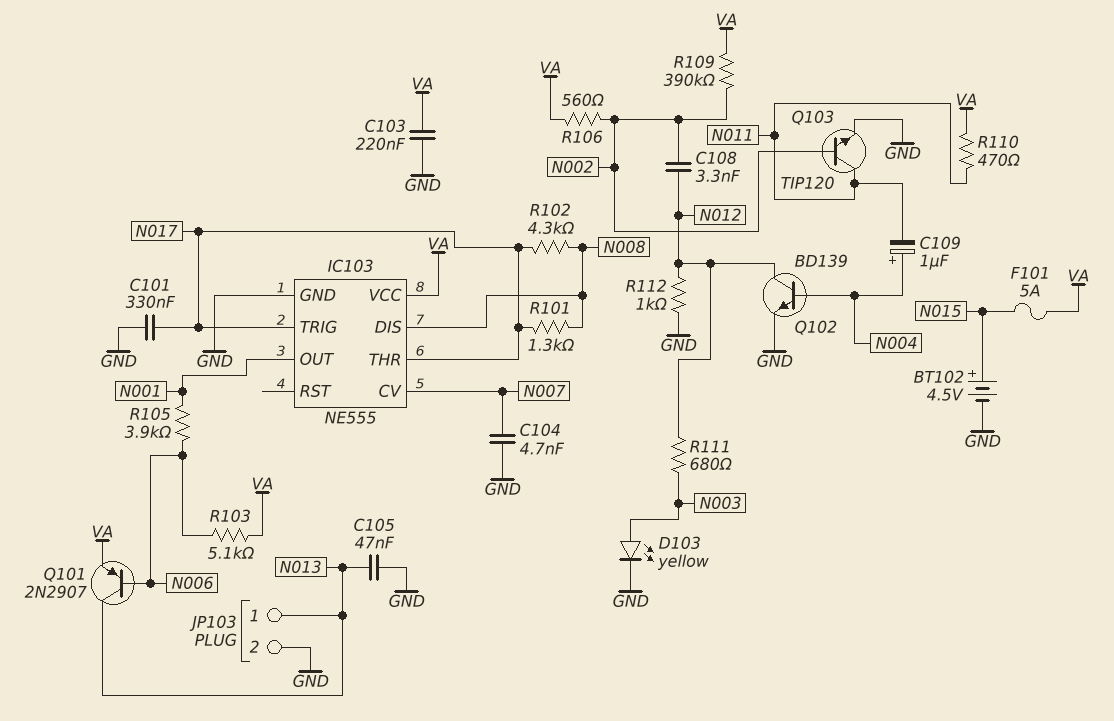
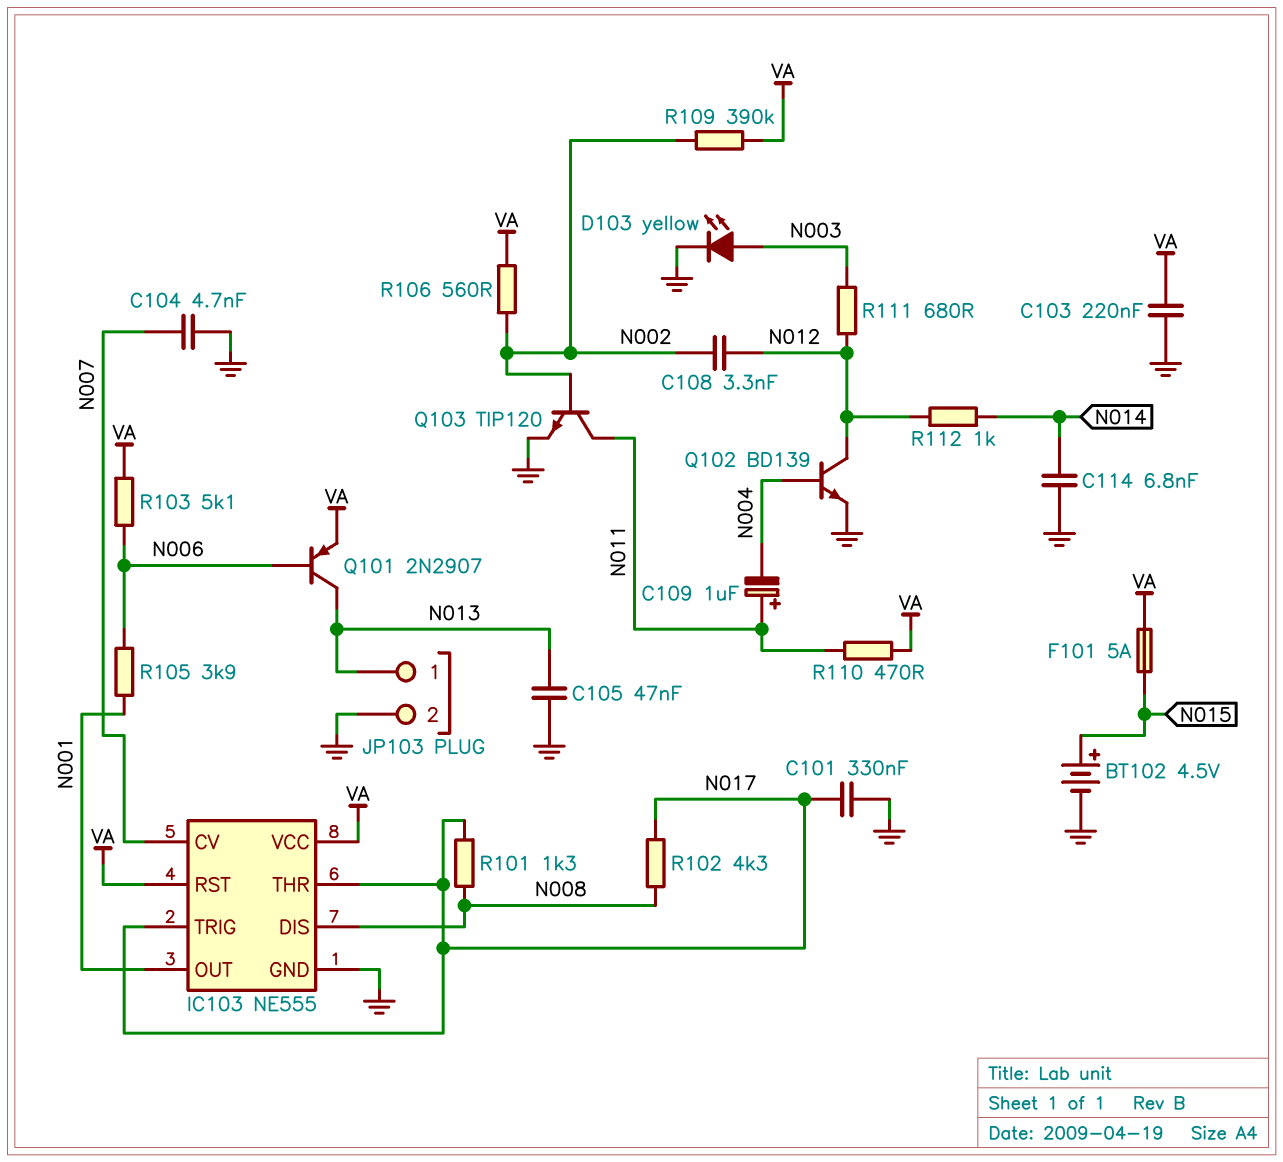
C109: 1uF (plus N004, minus N011) -> 1uF (plus N011, minus N004)
C114: none -> 6.8nF (GND, N014)
IC103 pin RST: none -> VA
R112: 1k (GND, N012) -> 1k (N012, N014)

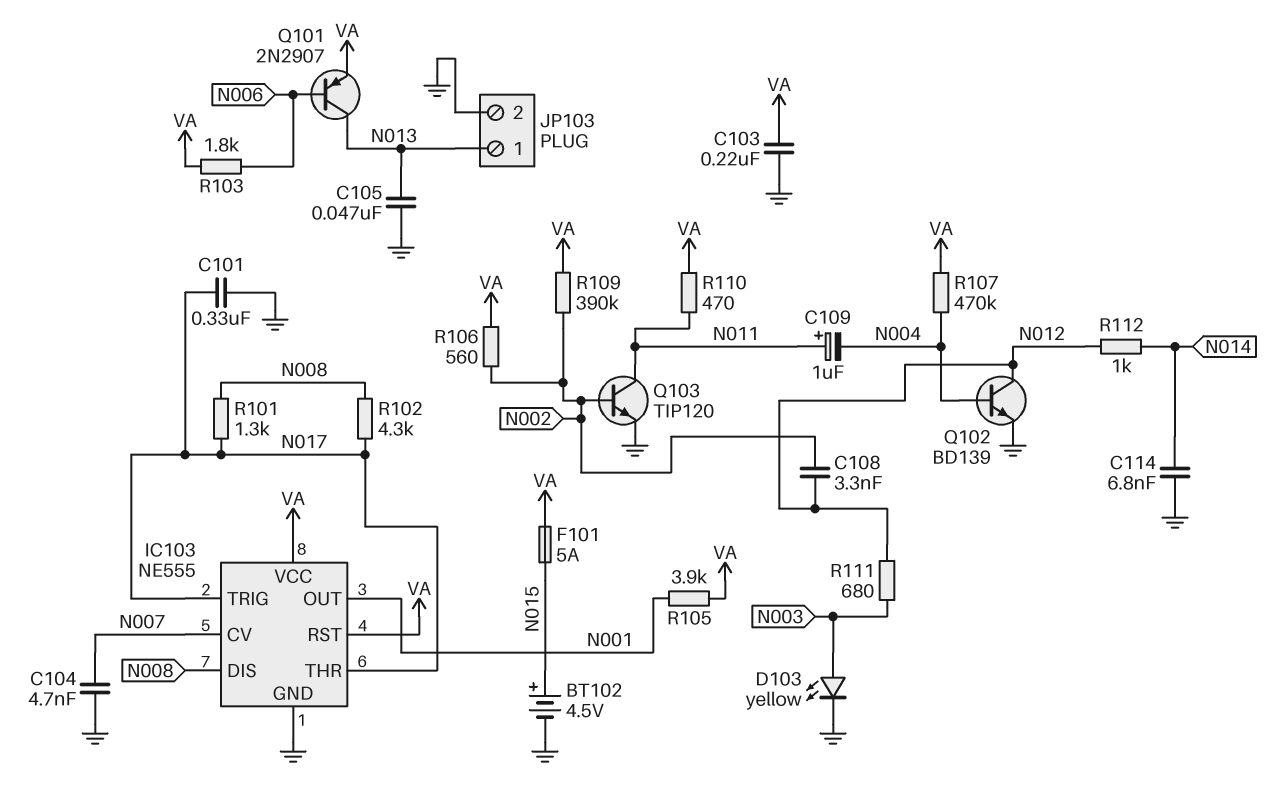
R103: 5.1k (N006, VA) -> 1.8k (N006, VA)
R105: 3.9k (N001, N006) -> 3.9k (N001, VA)
R107: none -> 470k (N004, VA)

